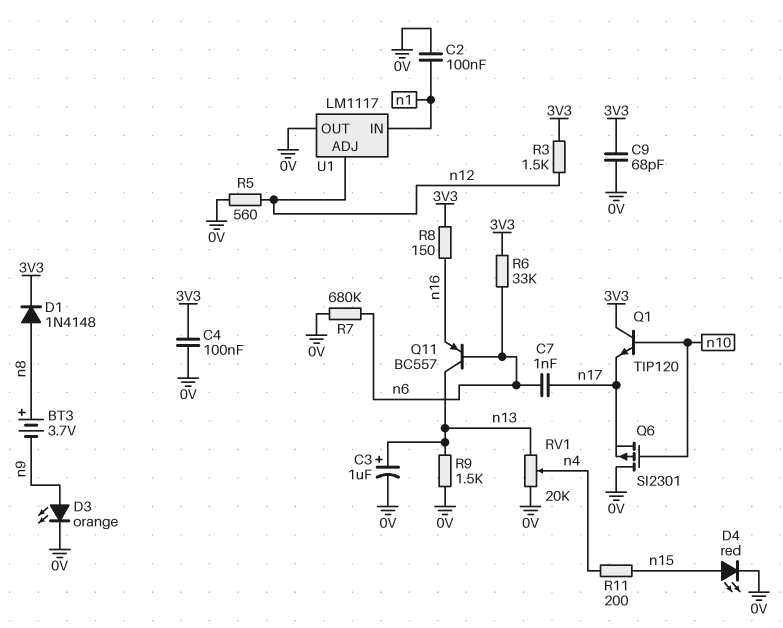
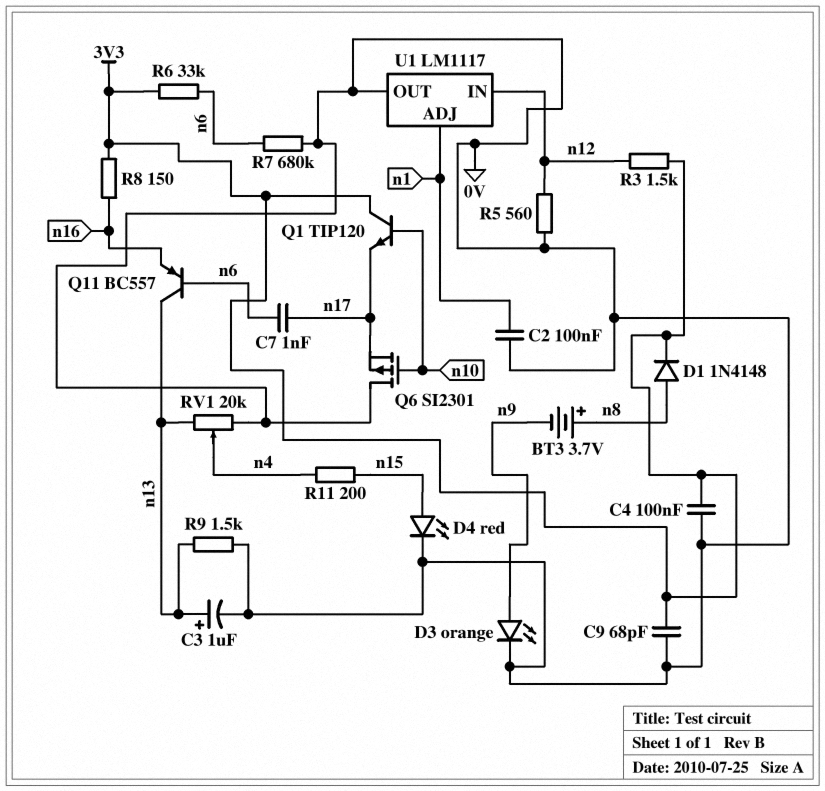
U1 pin ADJ: n12 -> n1
U1 pin IN: n1 -> n12

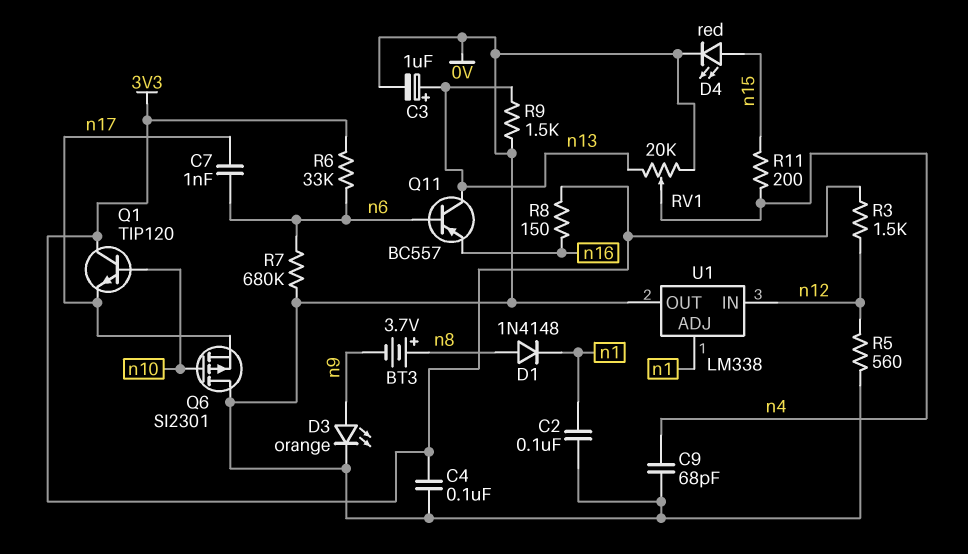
C9: 68pF (0V, 3V3) -> 68pF (0V, n4)
D1: diode 1N4148 (A n8, K 3V3) -> diode 1N4148 (A n8, K n1)
U1: LM1117 -> LM338

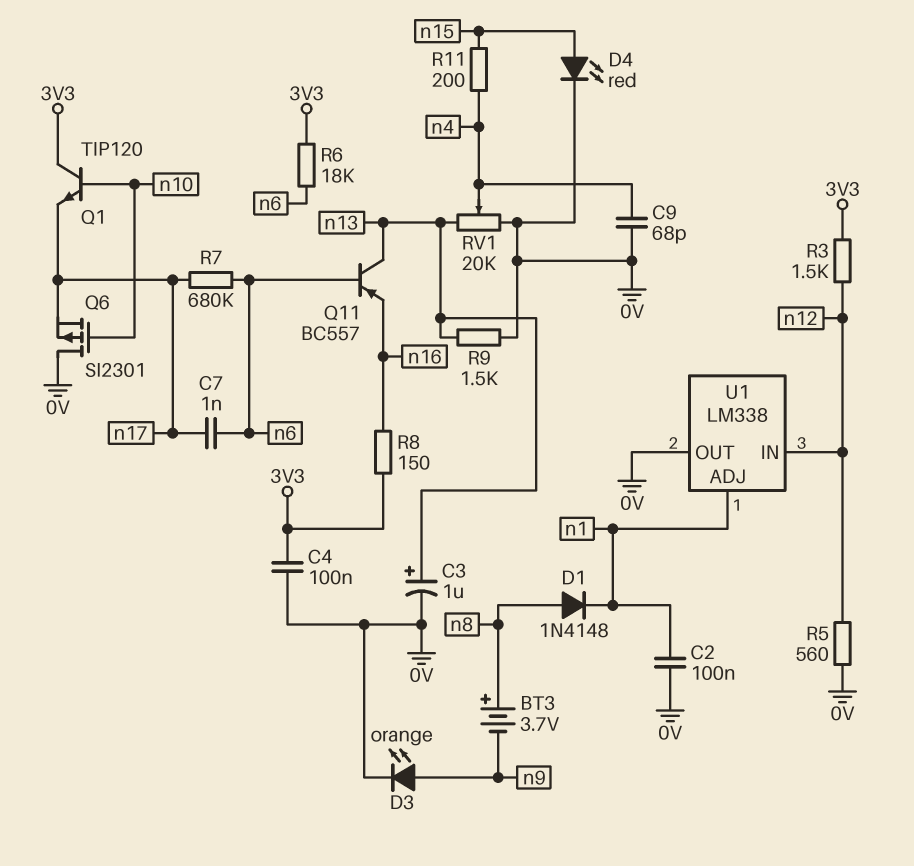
R6: 33k (3V3, n6) -> 18k (3V3, n6)
R7: 680k (0V, n6) -> 680k (n6, n17)

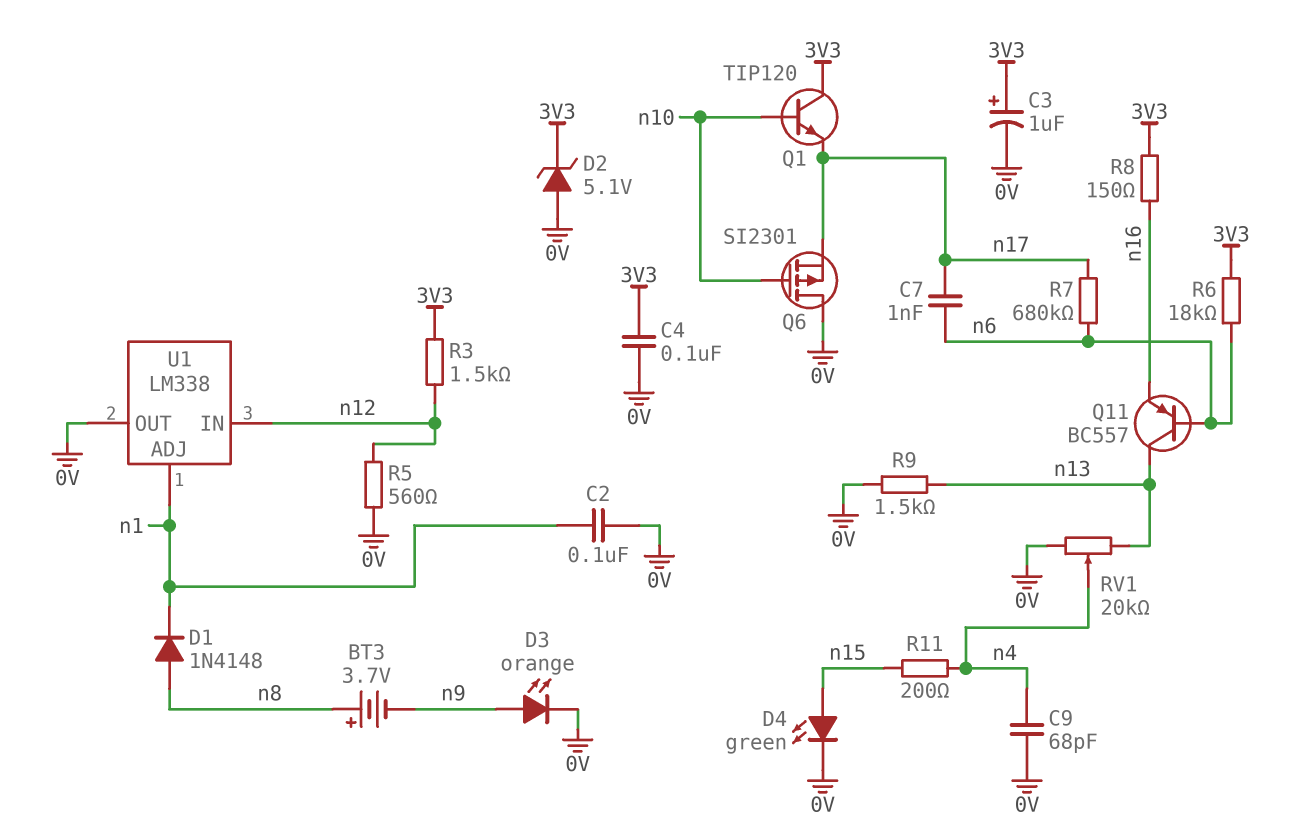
C3: 1uF (plus n13, minus 0V) -> 1uF (plus 3V3, minus 0V)
D2: none -> zener 5.1V (A 0V, K 3V3)
D4: LED red (A n15, K 0V) -> LED green (A n15, K 0V)

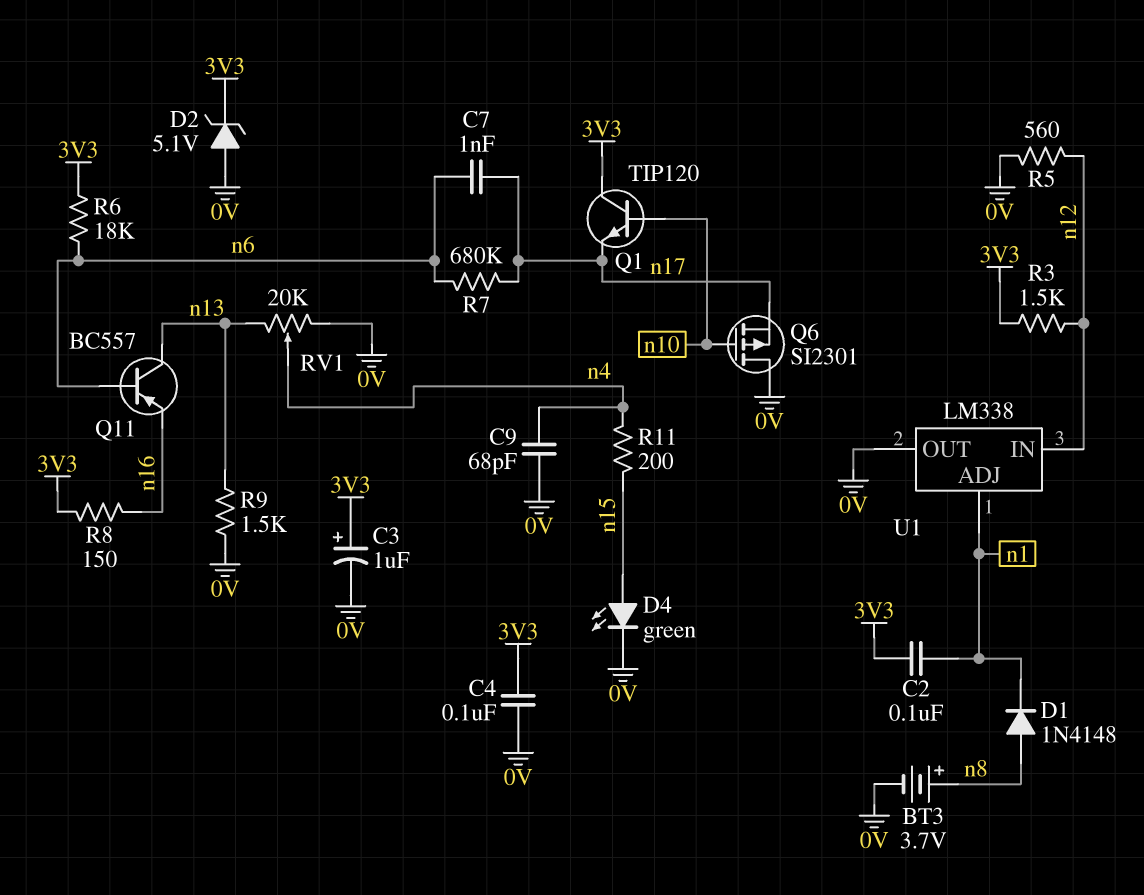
BT3: 3.7V (plus n8, minus n9) -> 3.7V (plus n8, minus 0V)
C2: 100nF (0V, n1) -> 100nF (3V3, n1)
D3: LED orange (A n9, K 0V) -> none

